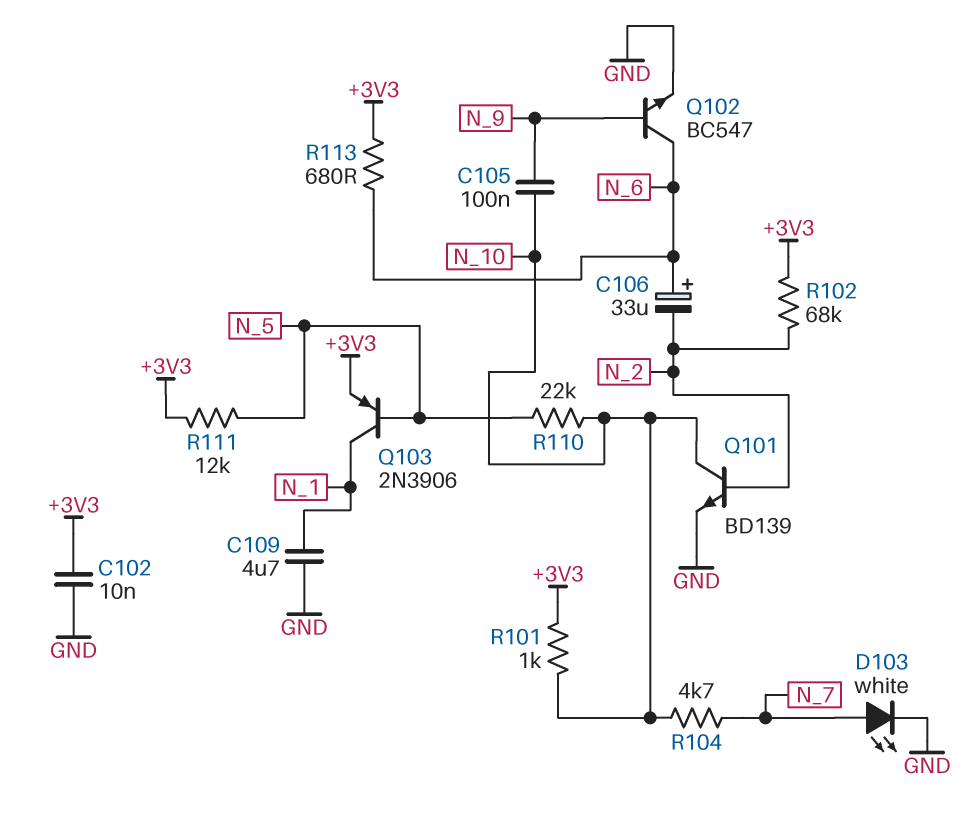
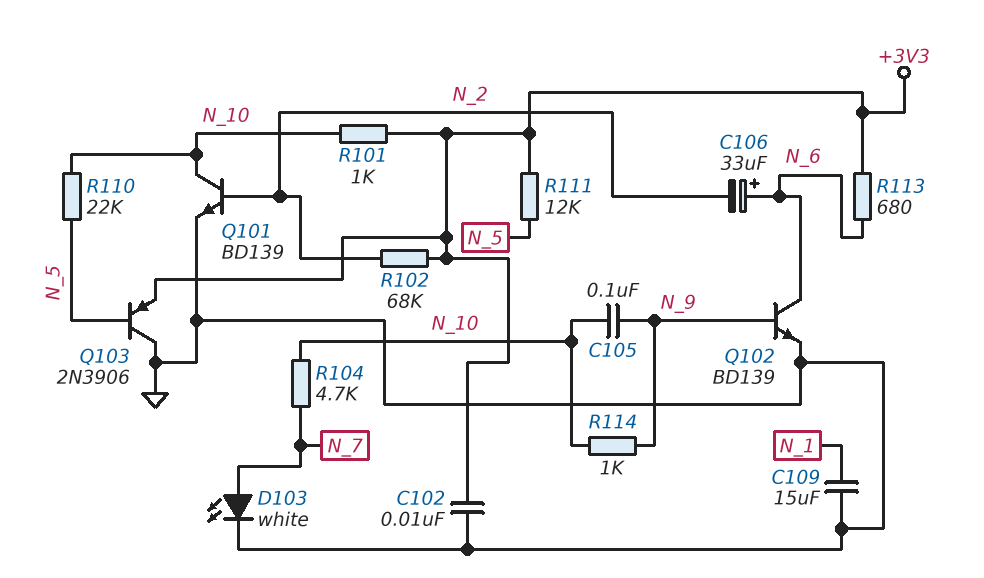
C109: 4.7uF (GND, N_1) -> 15uF (GND, N_1)
Q102: NPN BC547 (B N_9, C N_6, E GND) -> NPN BD139 (B N_9, C N_6, E GND)
Q103: PNP 2N3906 (B N_5, C N_1, E +3V3) -> PNP 2N3906 (B N_5, C GND, E +3V3)
R114: none -> 1k (N_9, N_10)

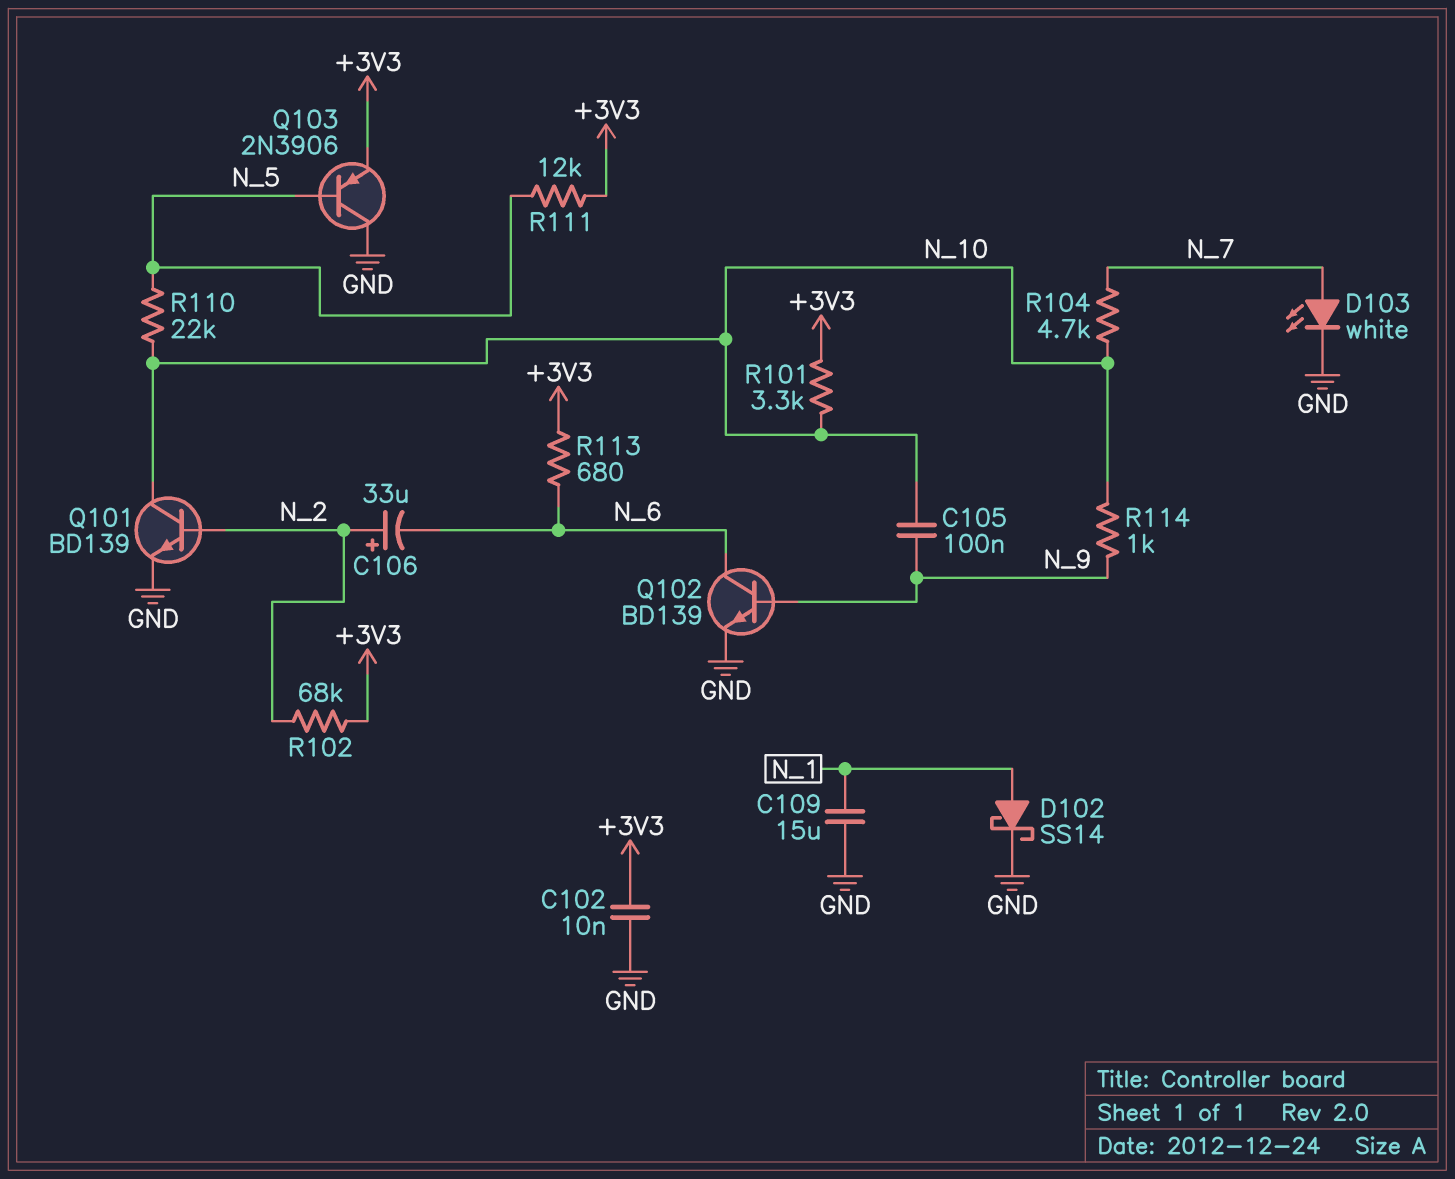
C106: 33uF (plus N_6, minus N_2) -> 33uF (plus N_2, minus N_6)
D102: none -> schottky SS14 (A N_1, K GND)
R101: 1k (+3V3, N_10) -> 3.3k (+3V3, N_10)

